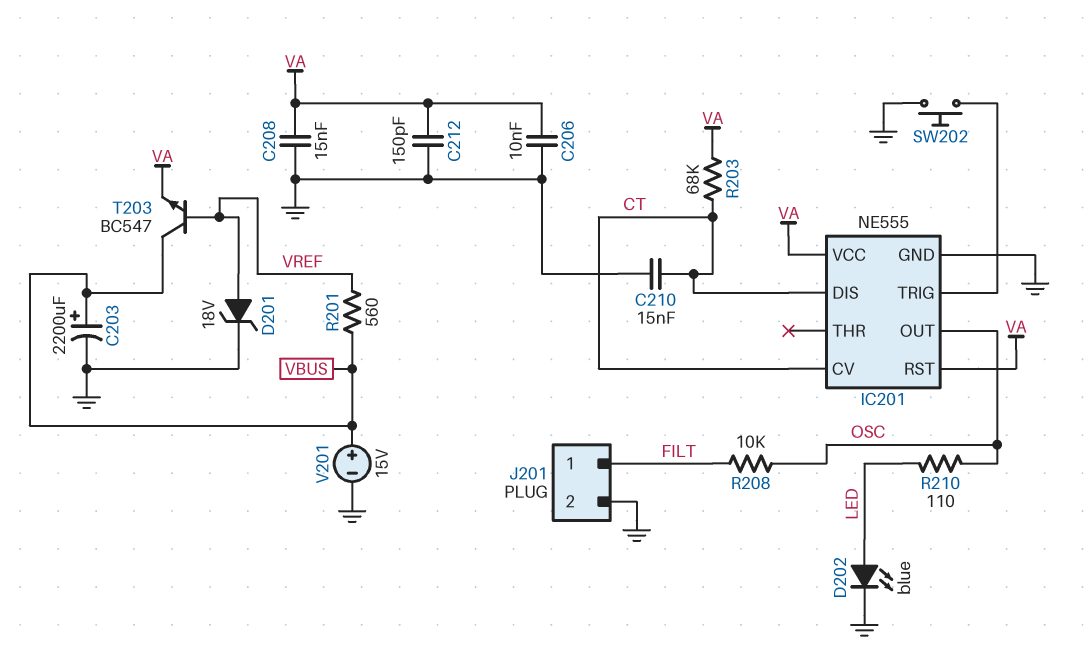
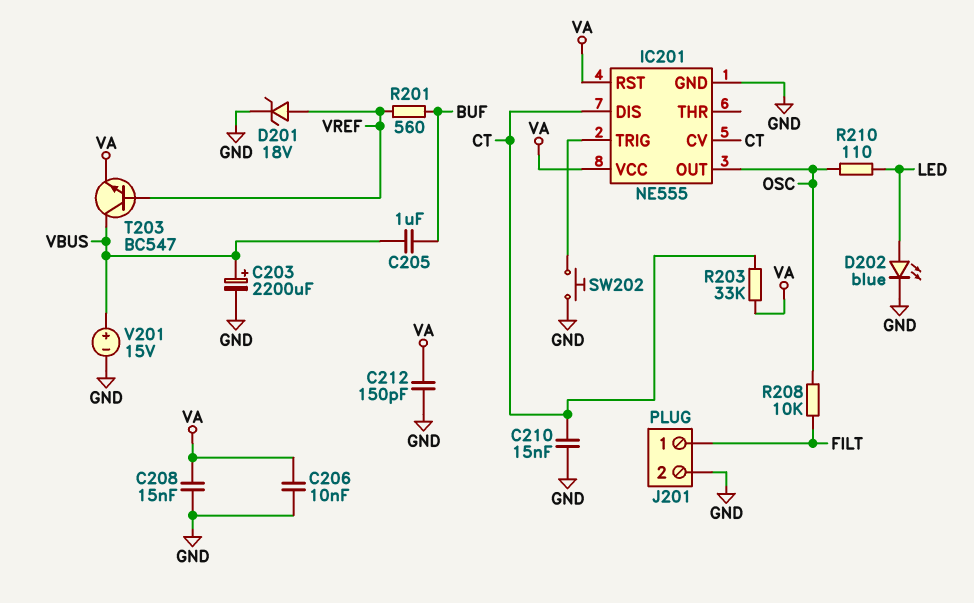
C205: none -> 1uF (BUF, VBUS)
R201: 560 (VBUS, VREF) -> 560 (BUF, VREF)
R203: 68k (CT, VA) -> 33k (CT, VA)

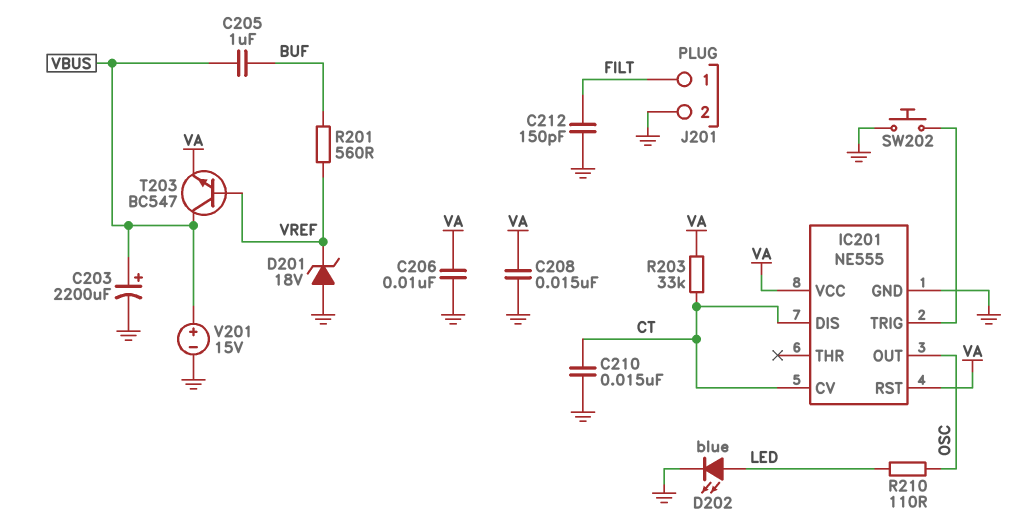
C212: 150pF (GND, VA) -> 150pF (FILT, GND)
D201: zener 18V (A VREF, K GND) -> zener 18V (A GND, K VREF)
R208: 10k (FILT, OSC) -> none

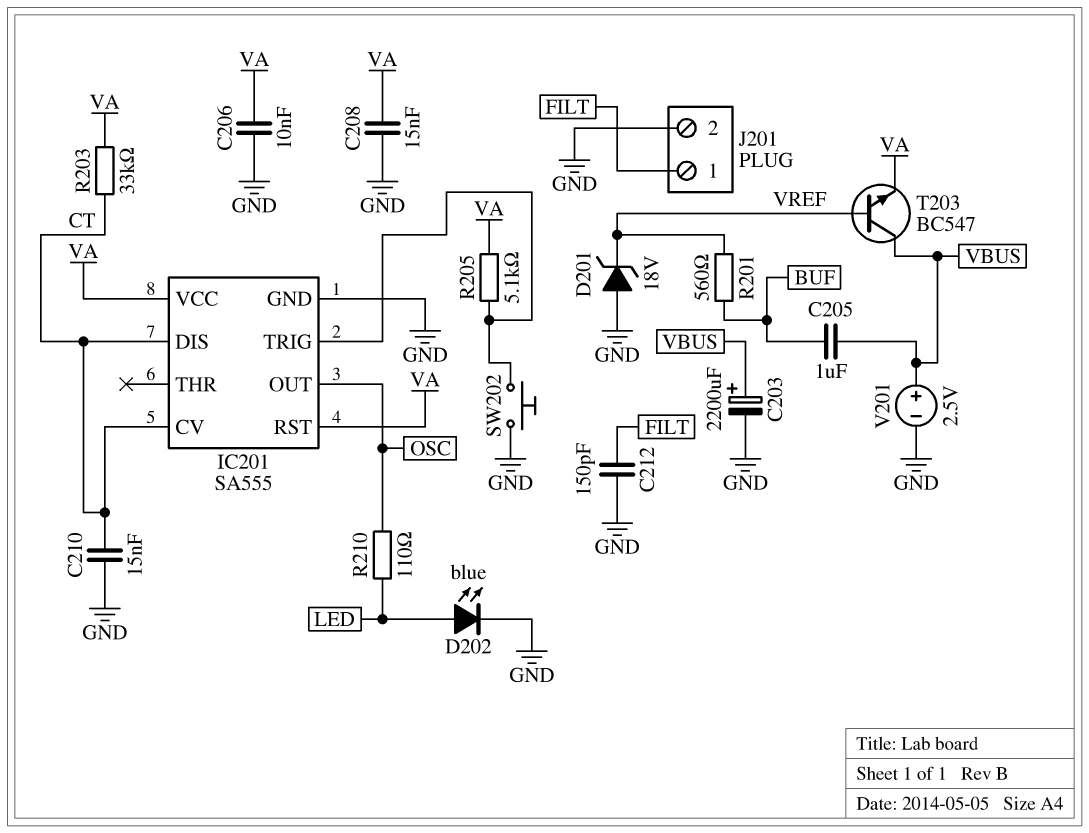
IC201: NE555 -> SA555
R205: none -> 5.1k (IC201/TRIG, VA)
V201: 15V (plus VBUS, minus GND) -> 2.5V (plus VBUS, minus GND)

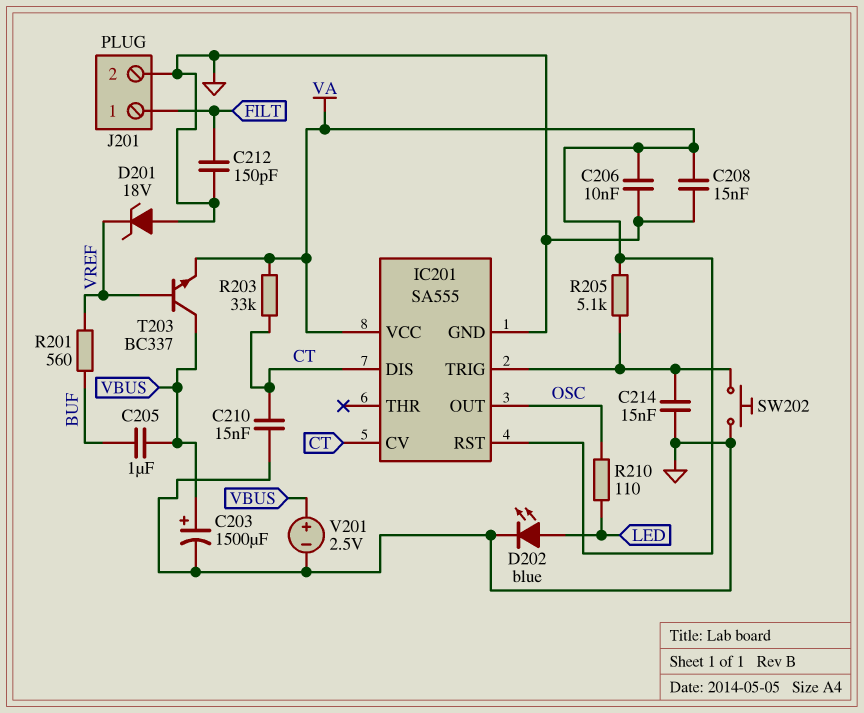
C203: 2200uF (plus VBUS, minus GND) -> 1500uF (plus VBUS, minus GND)
C214: none -> 15nF (GND, IC201/TRIG)
T203: NPN BC547 (B VREF, C VBUS, E VA) -> NPN BC337 (B VREF, C VBUS, E VA)

